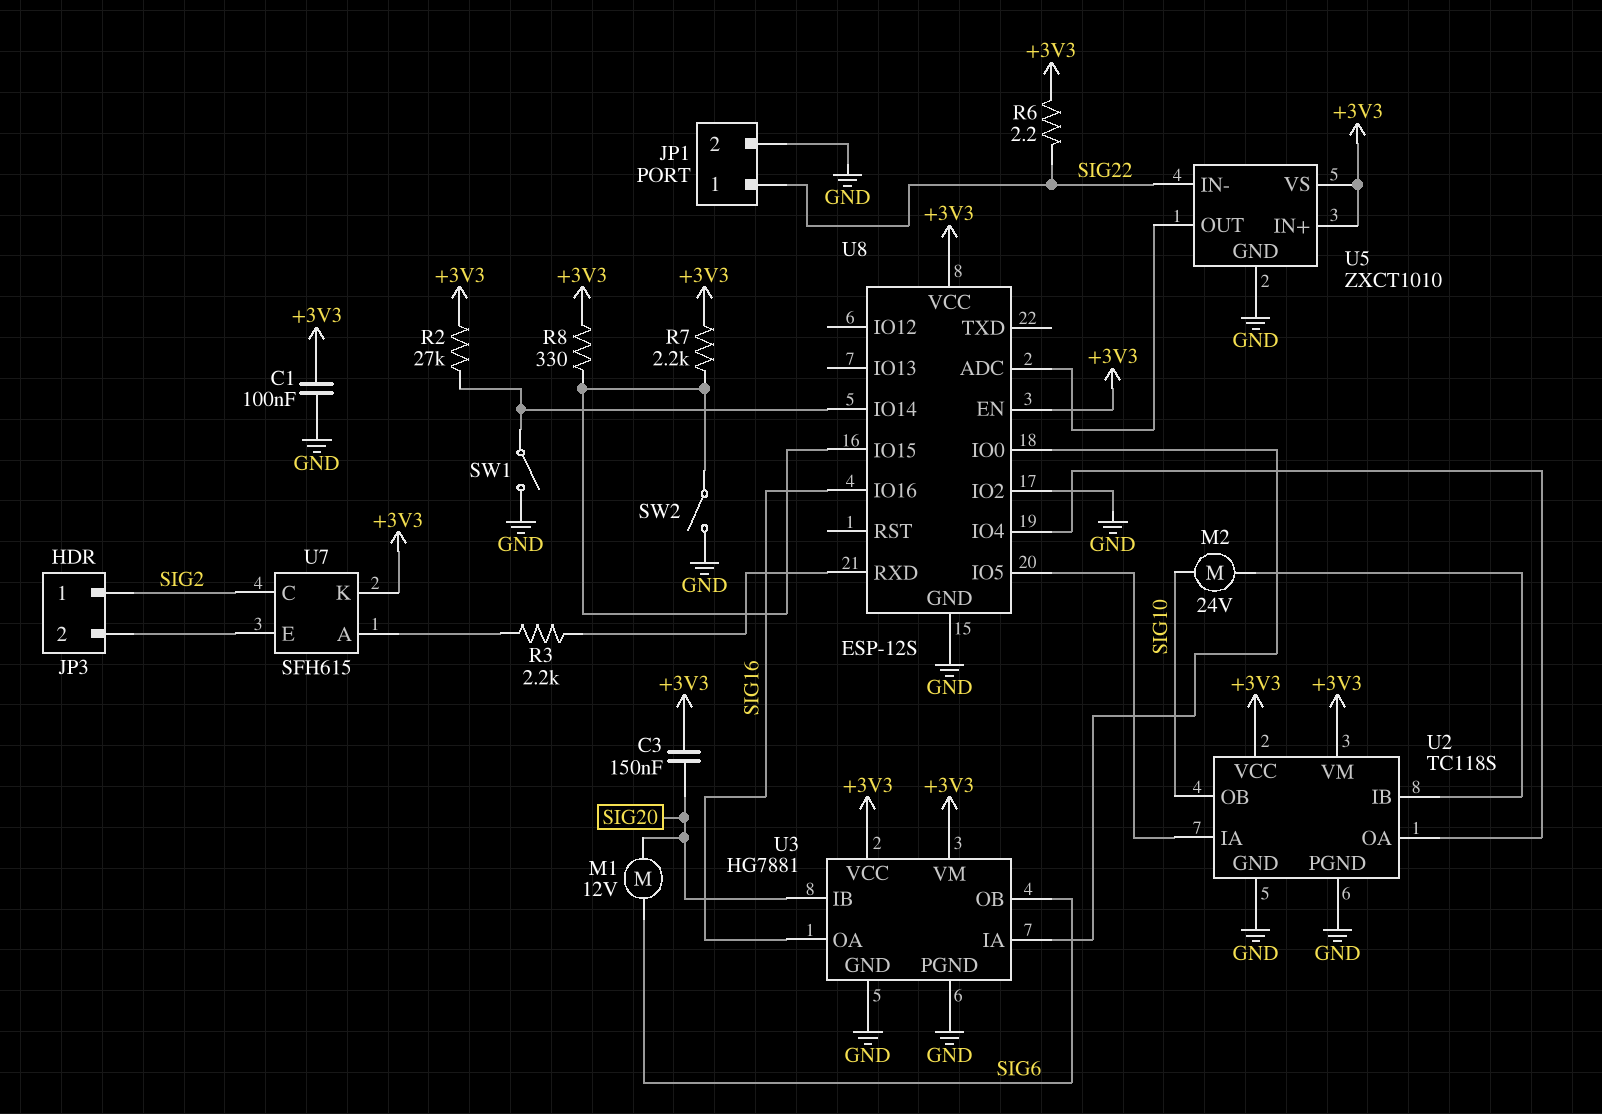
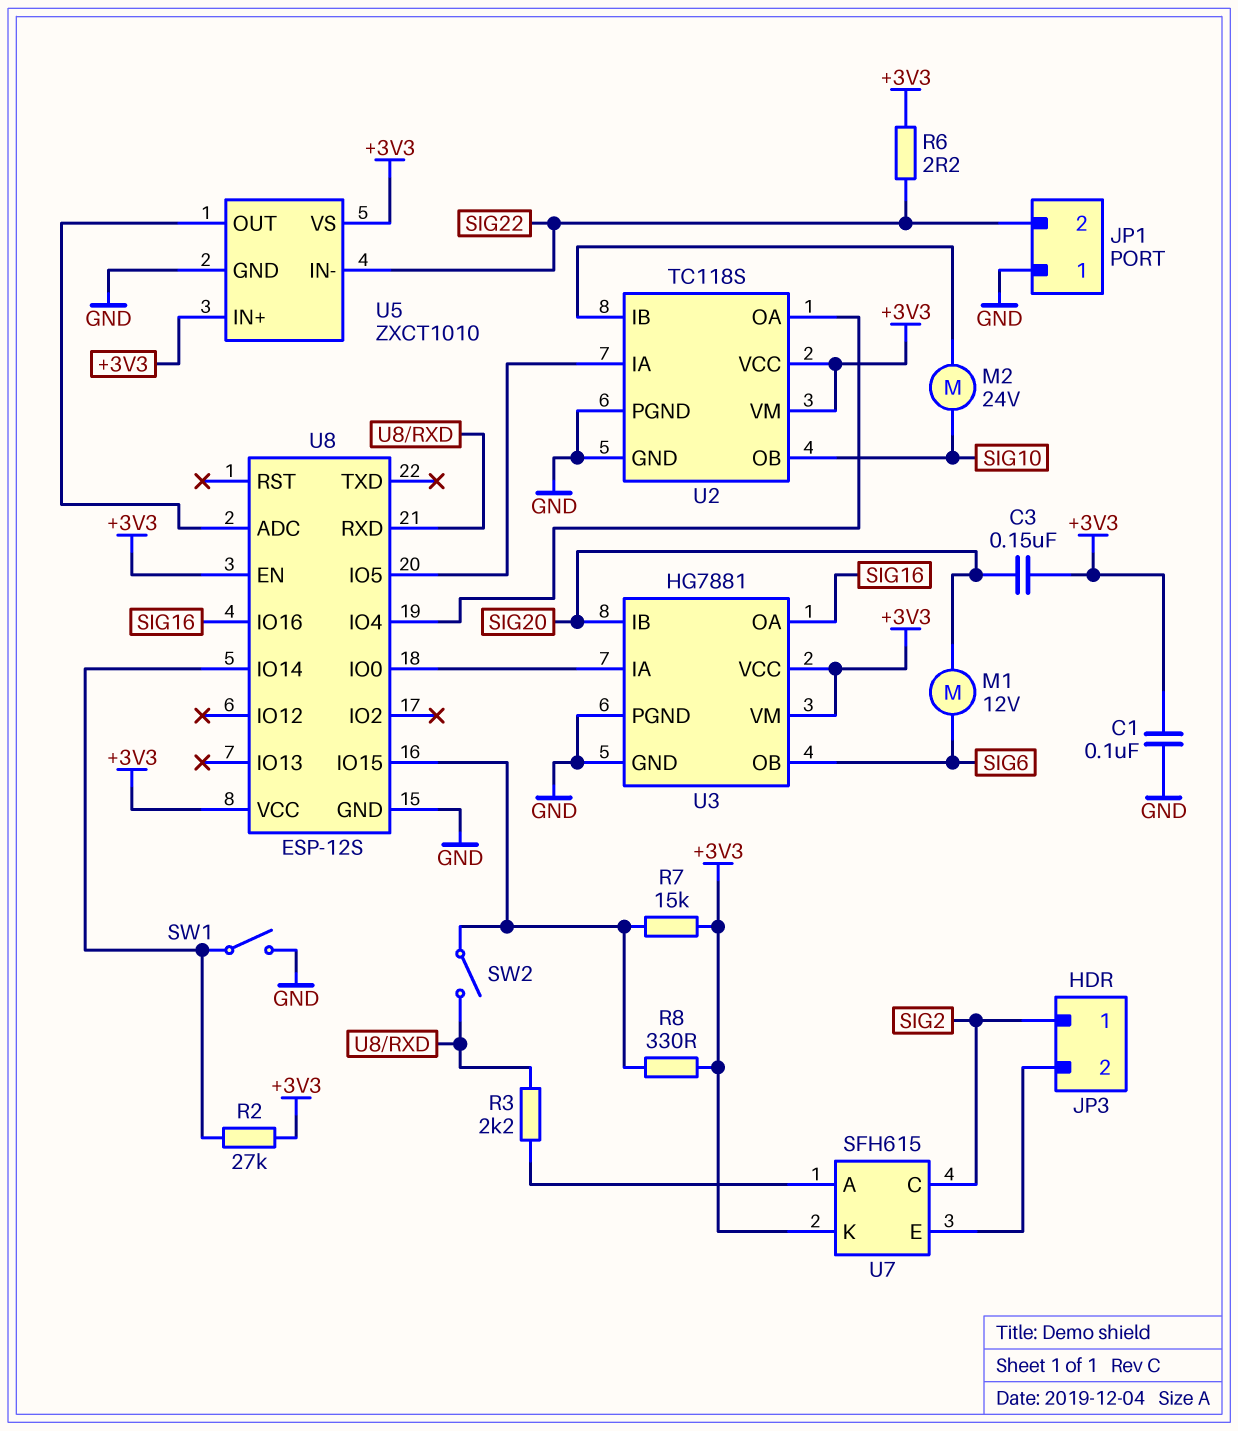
JP1 pin 1: SIG22 -> GND
JP1 pin 2: GND -> SIG22
R7: 2.2k (+3V3, U8/IO15) -> 15k (+3V3, U8/IO15)
SW2: switch (GND, U8/IO15) -> switch (U8/IO15, U8/RXD)
U8 pin IO2: GND -> none

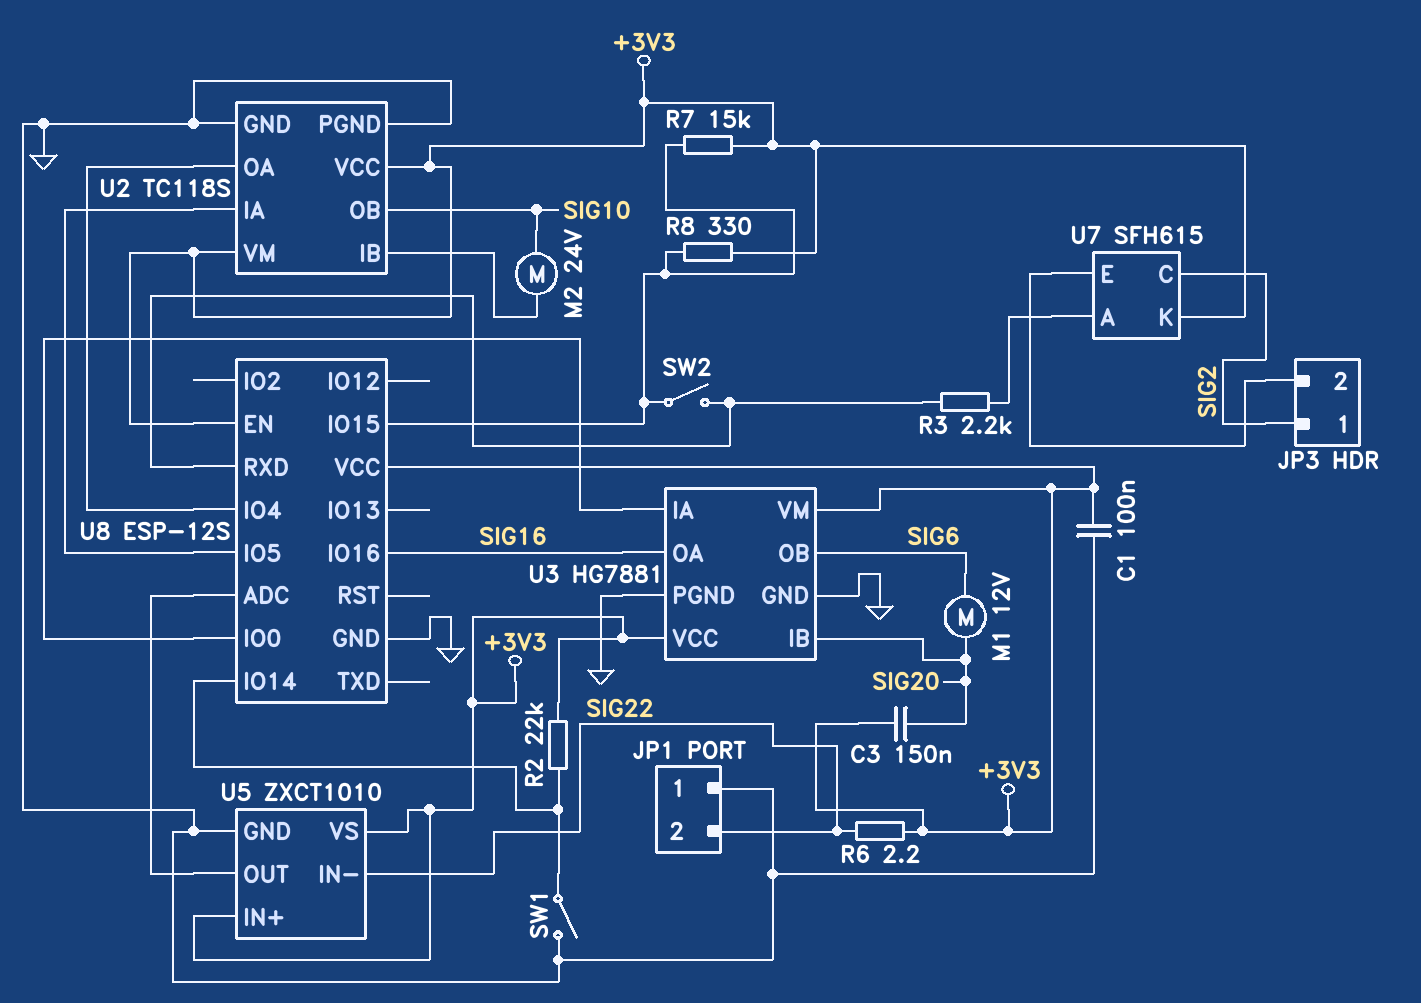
R2: 27k (+3V3, U8/IO14) -> 22k (+3V3, U8/IO14)

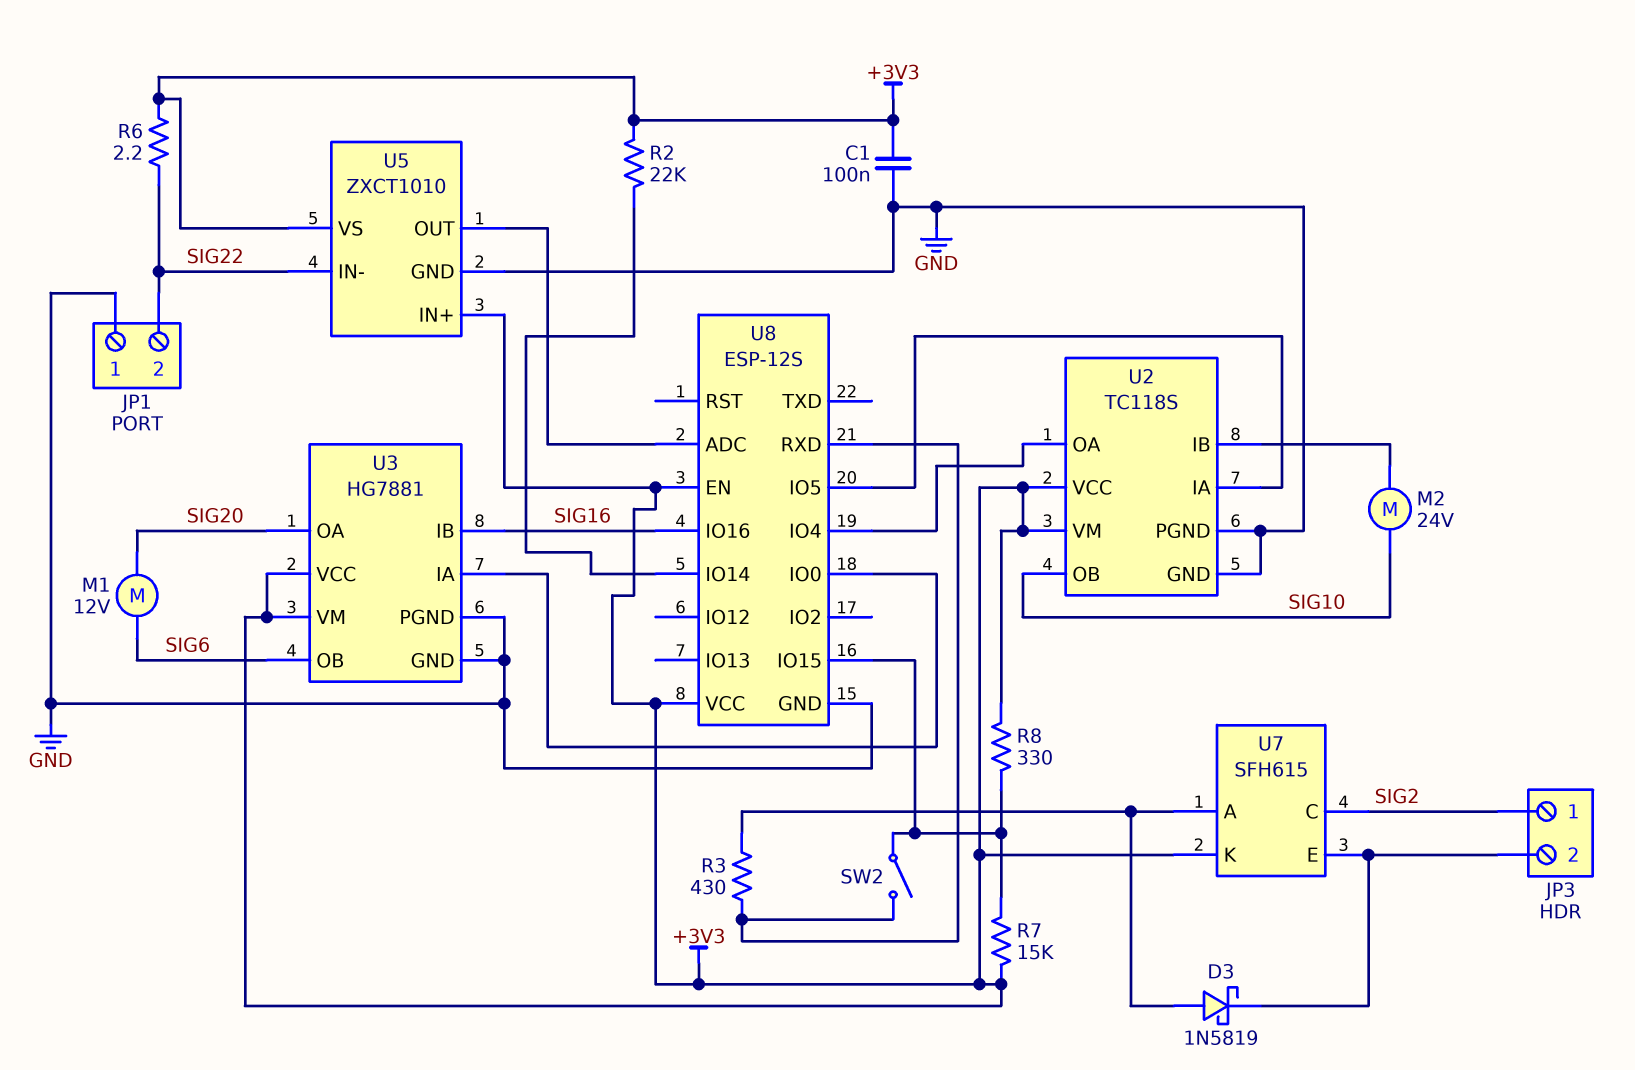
C3: 150nF (+3V3, SIG20) -> none
D3: none -> schottky 1N5819 (A U7/A, K JP3/2)
R3: 2.2k (U7/A, U8/RXD) -> 430 (U7/A, U8/RXD)
SW1: switch (GND, U8/IO14) -> none
U3 pin IB: SIG20 -> SIG16
U3 pin OA: SIG16 -> SIG20

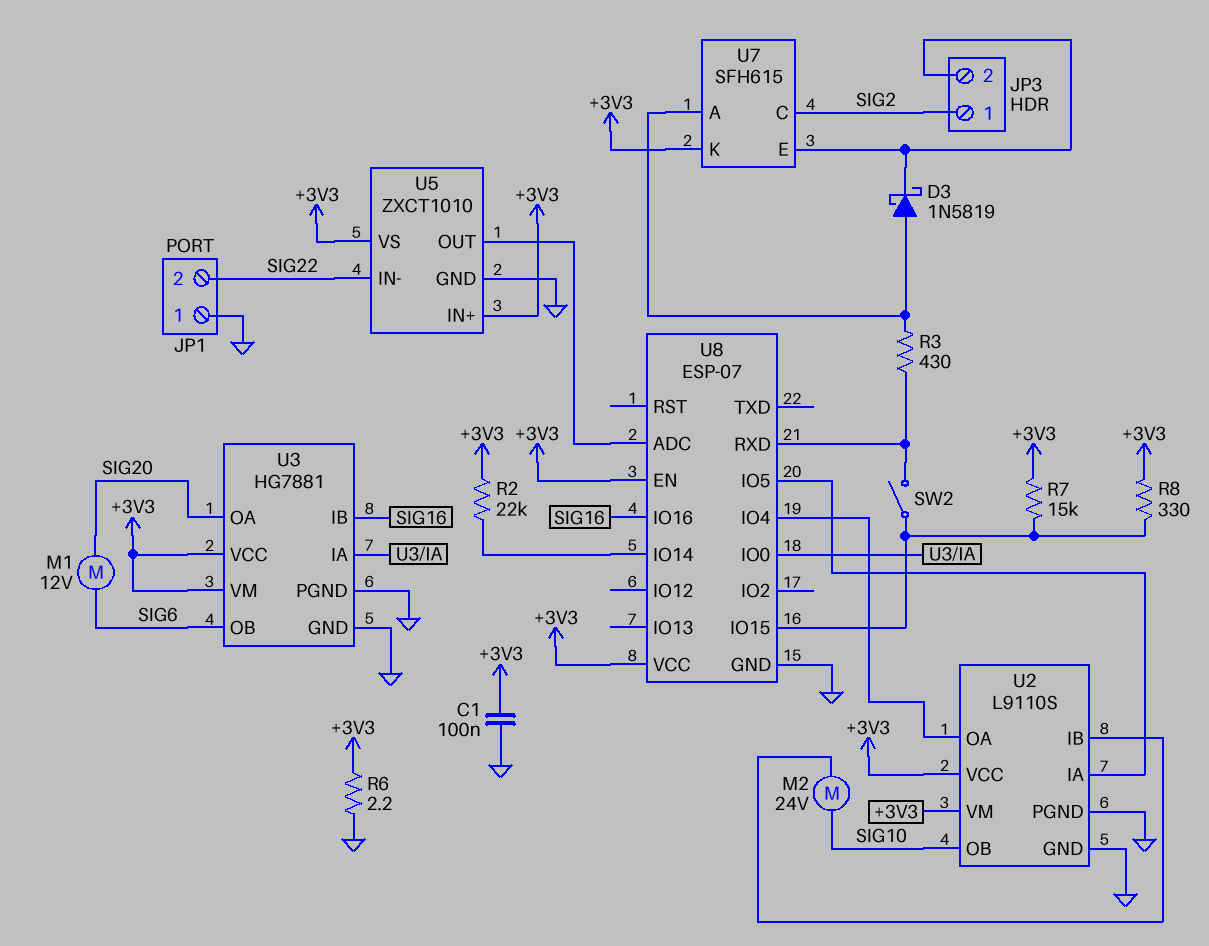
R6: 2.2 (+3V3, SIG22) -> 2.2 (+3V3, GND)
U2: TC118S -> L9110S
U8: ESP-12S -> ESP-07

